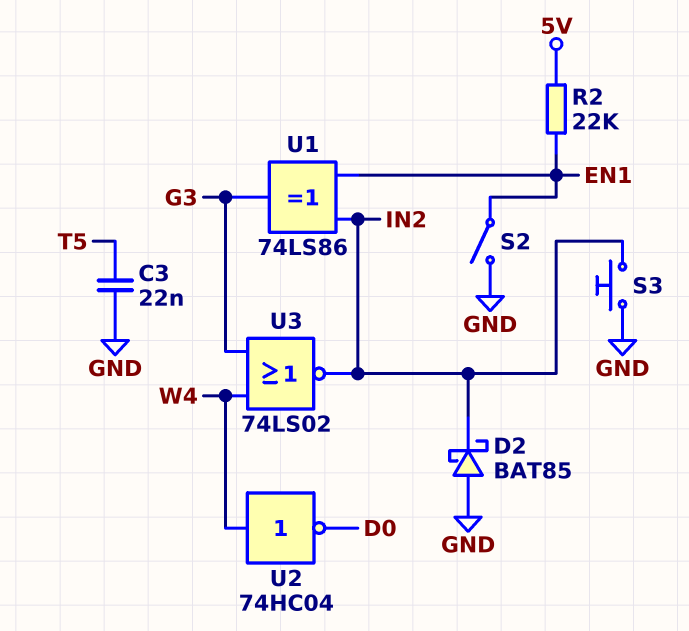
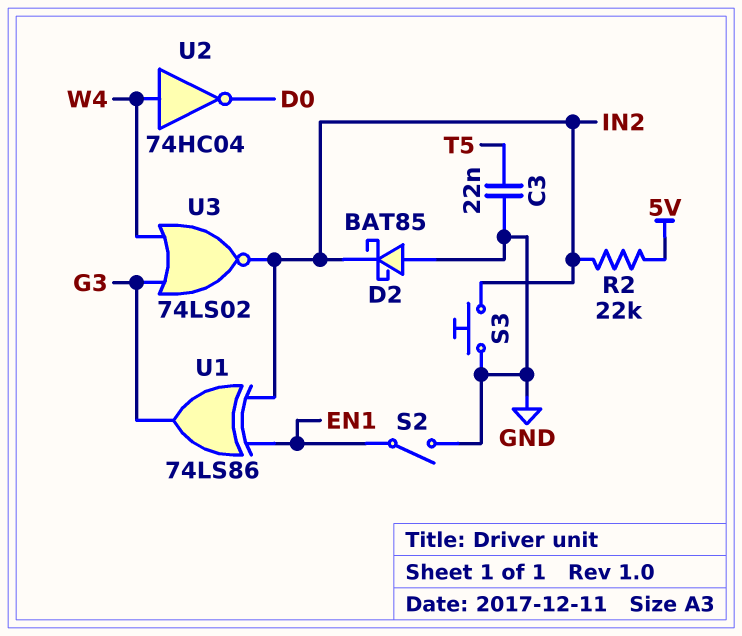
R2: 22k (5V, EN1) -> 22k (5V, IN2)

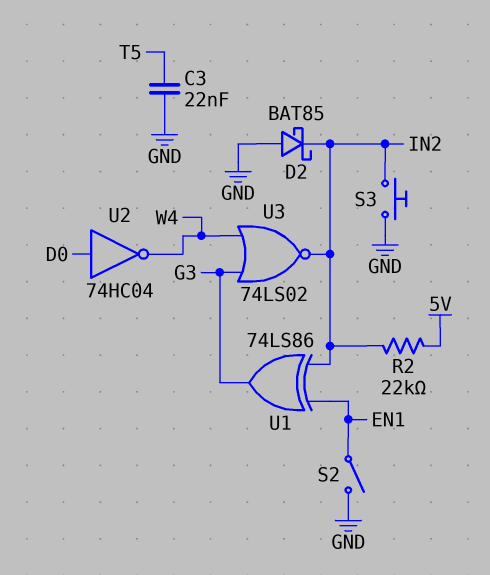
U2: NOT 74HC04 (in W4, out D0) -> NOT 74HC04 (in D0, out W4)

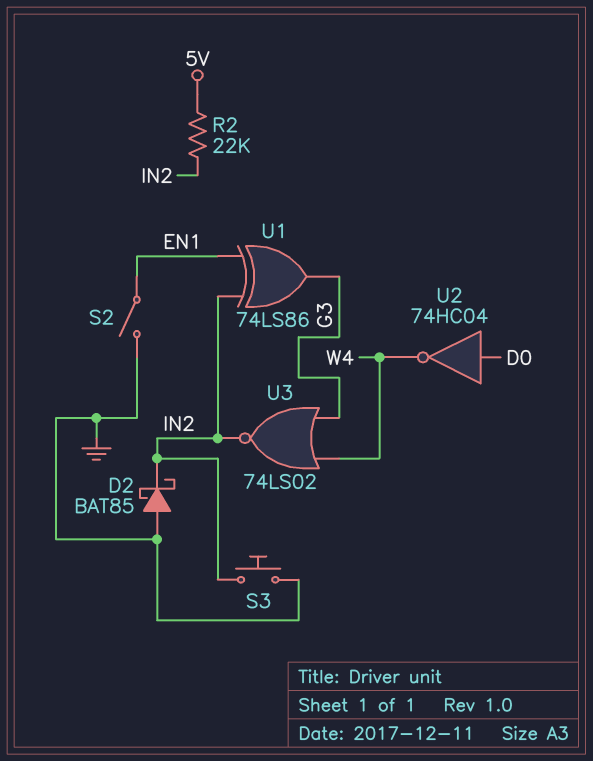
C3: 22nF (GND, T5) -> none

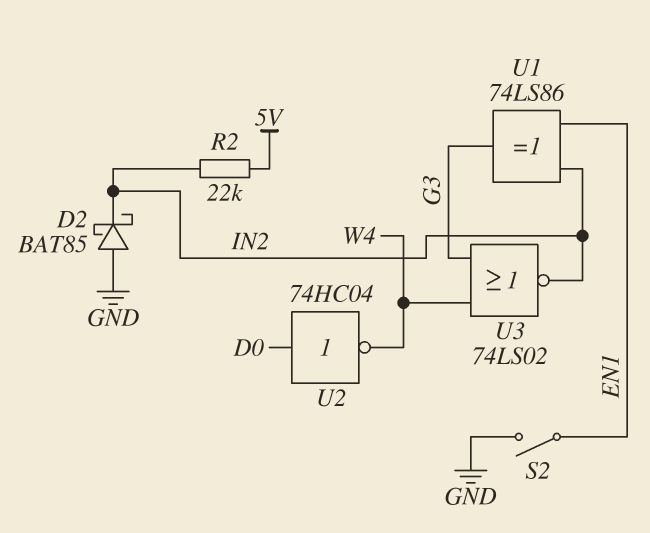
S3: button (GND, IN2) -> none

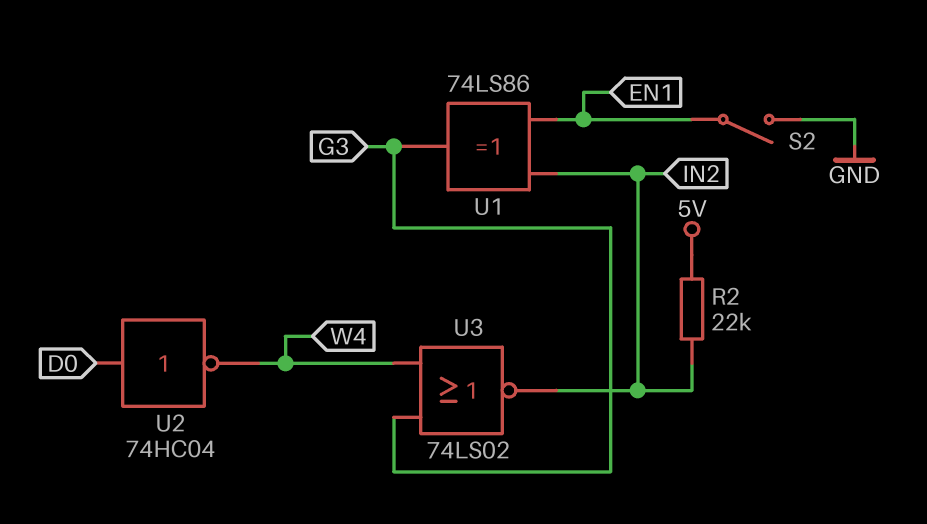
D2: schottky BAT85 (A GND, K IN2) -> none

